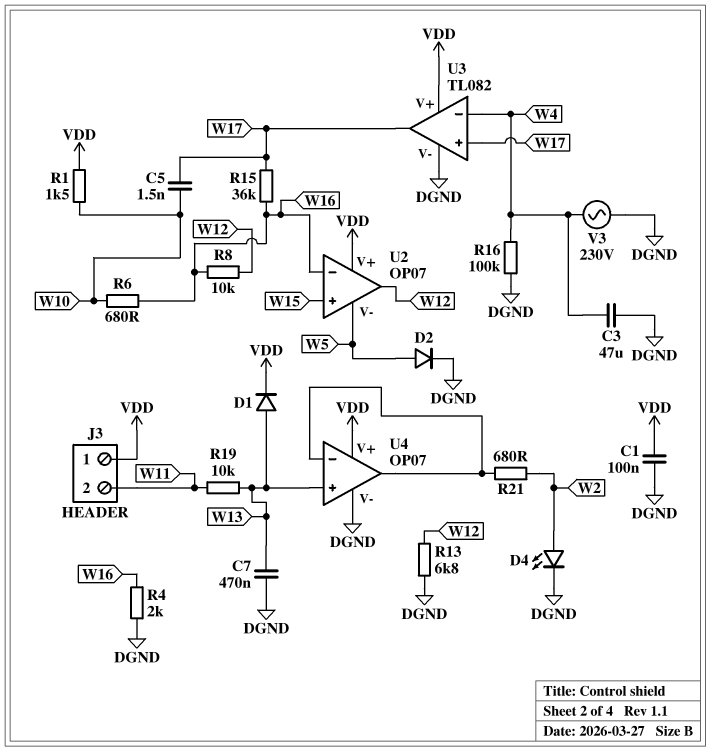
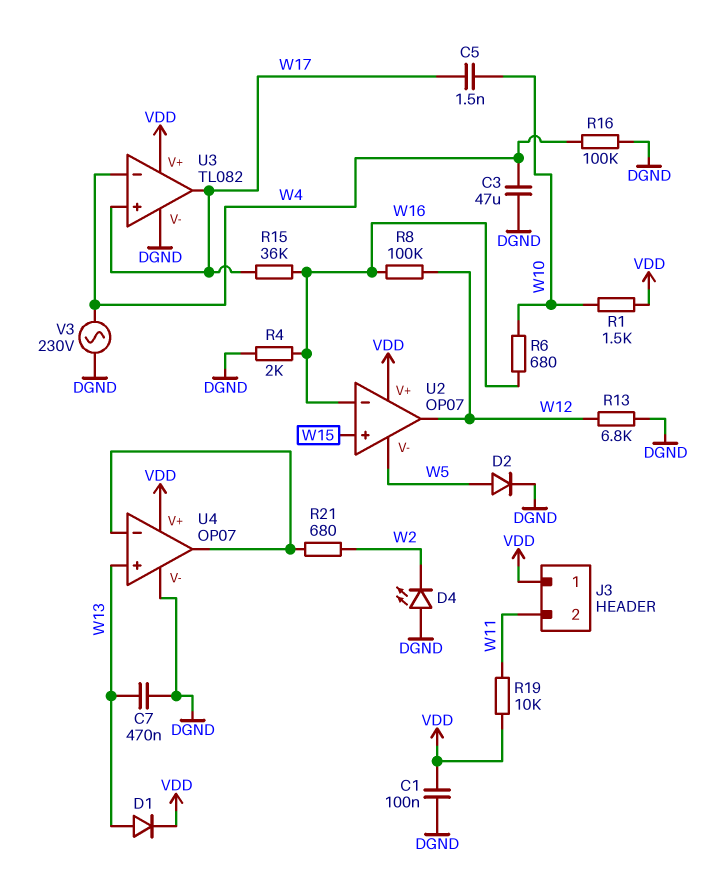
D4: LED (A W2, K DGND) -> LED (A DGND, K W2)
R8: 10k (W12, W16) -> 100k (W12, W16)
R19: 10k (W11, W13) -> 10k (VDD, W11)

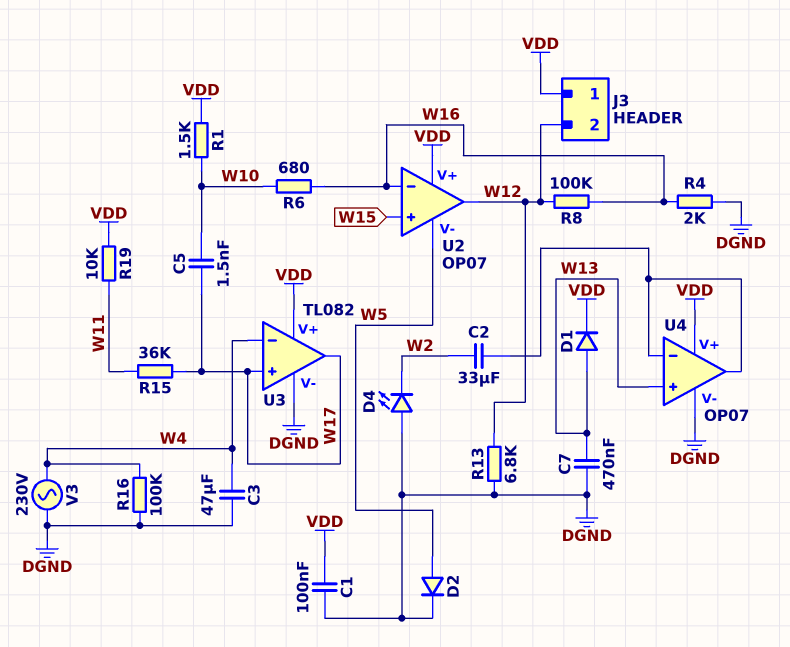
C2: none -> 33uF (U4/in-, W2)
J3 pin 2: W11 -> W12
R15: 36k (W16, W17) -> 36k (W11, W17)
R21: 680 (U4/in-, W2) -> none

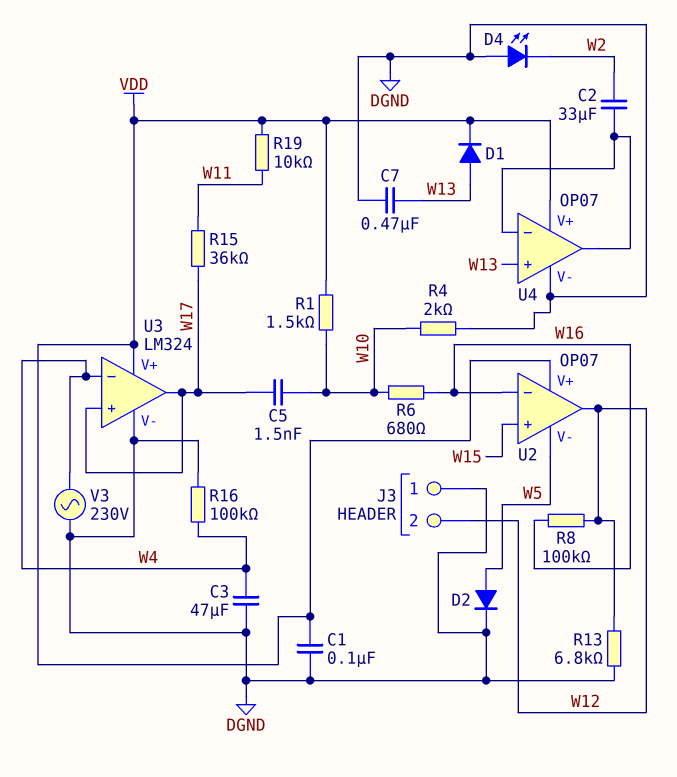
J3 pin 1: VDD -> DGND
R4: 2k (DGND, W16) -> 2k (DGND, W10)
U3: TL082 -> LM324

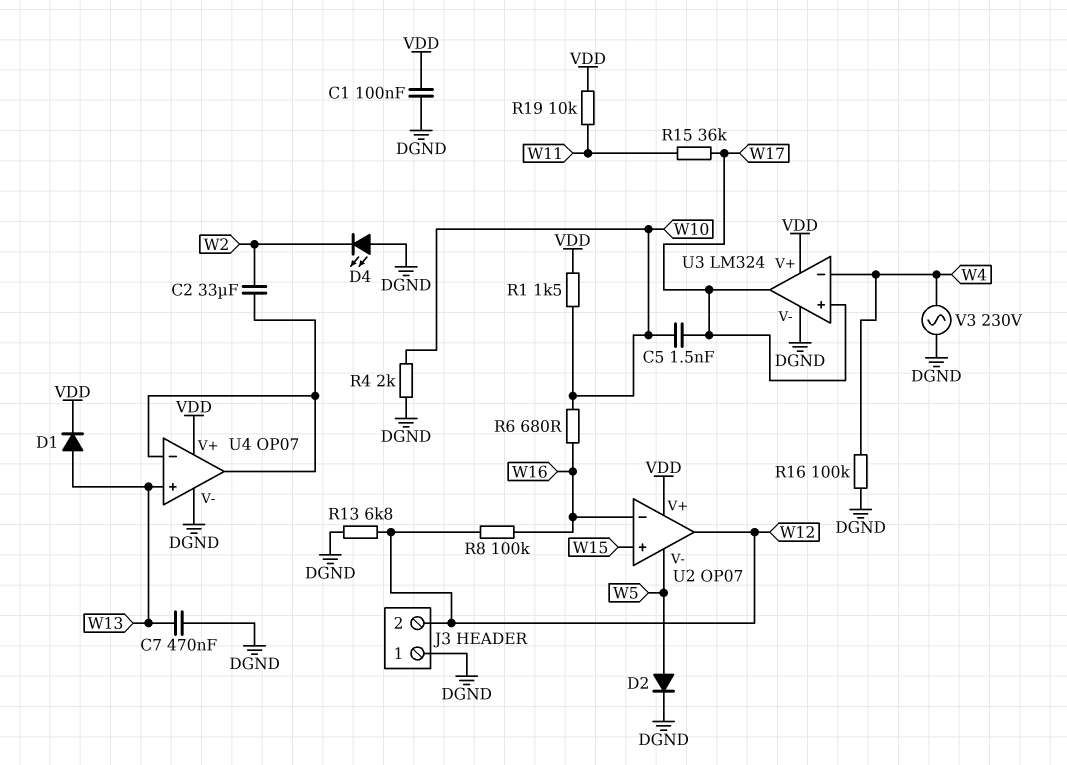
C3: 47uF (DGND, W4) -> none

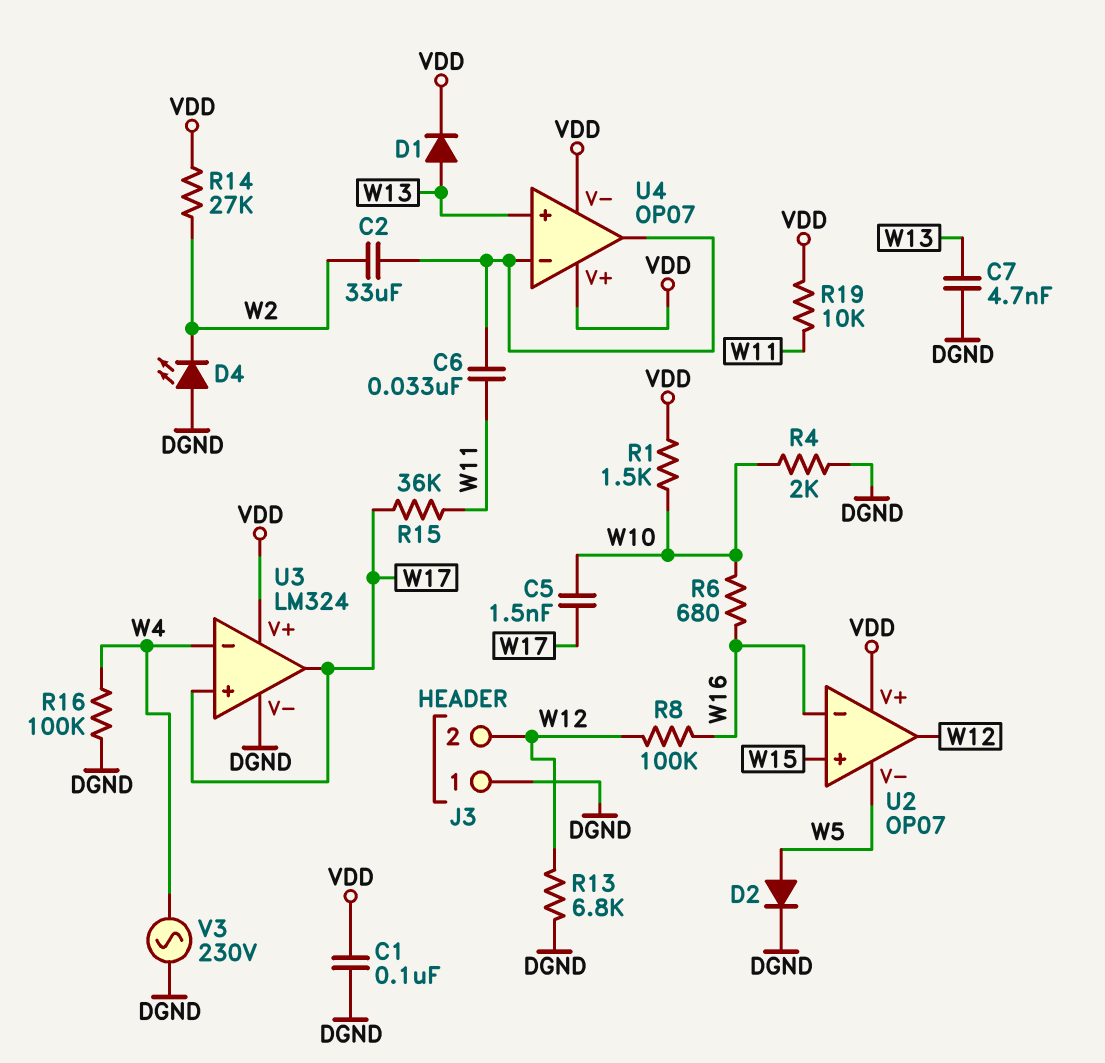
C6: none -> 33nF (U4/in-, W11)
C7: 470nF (DGND, W13) -> 4.7nF (DGND, W13)
R14: none -> 27k (VDD, W2)
U4 pin V-: DGND -> VDD

